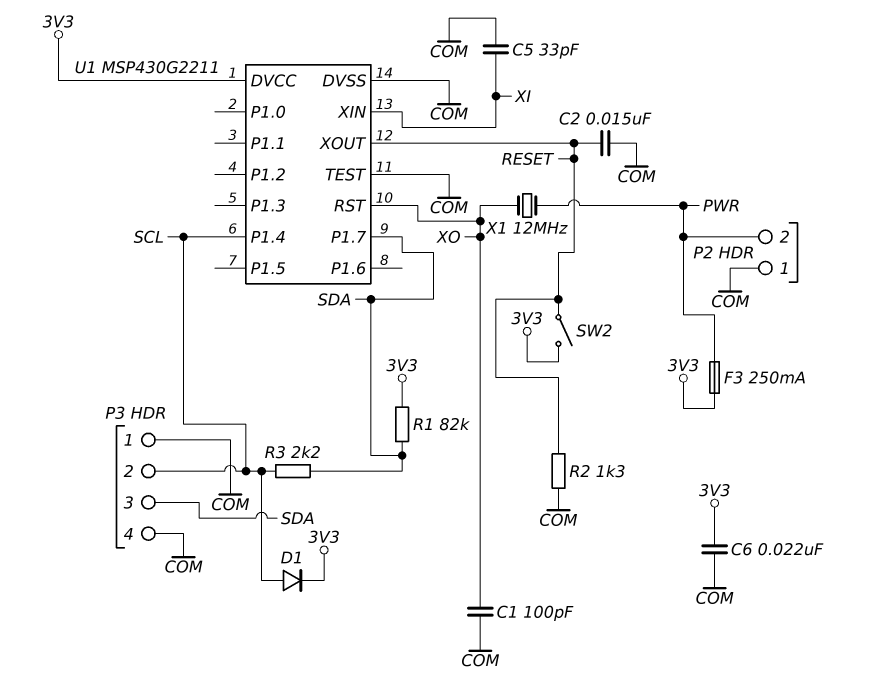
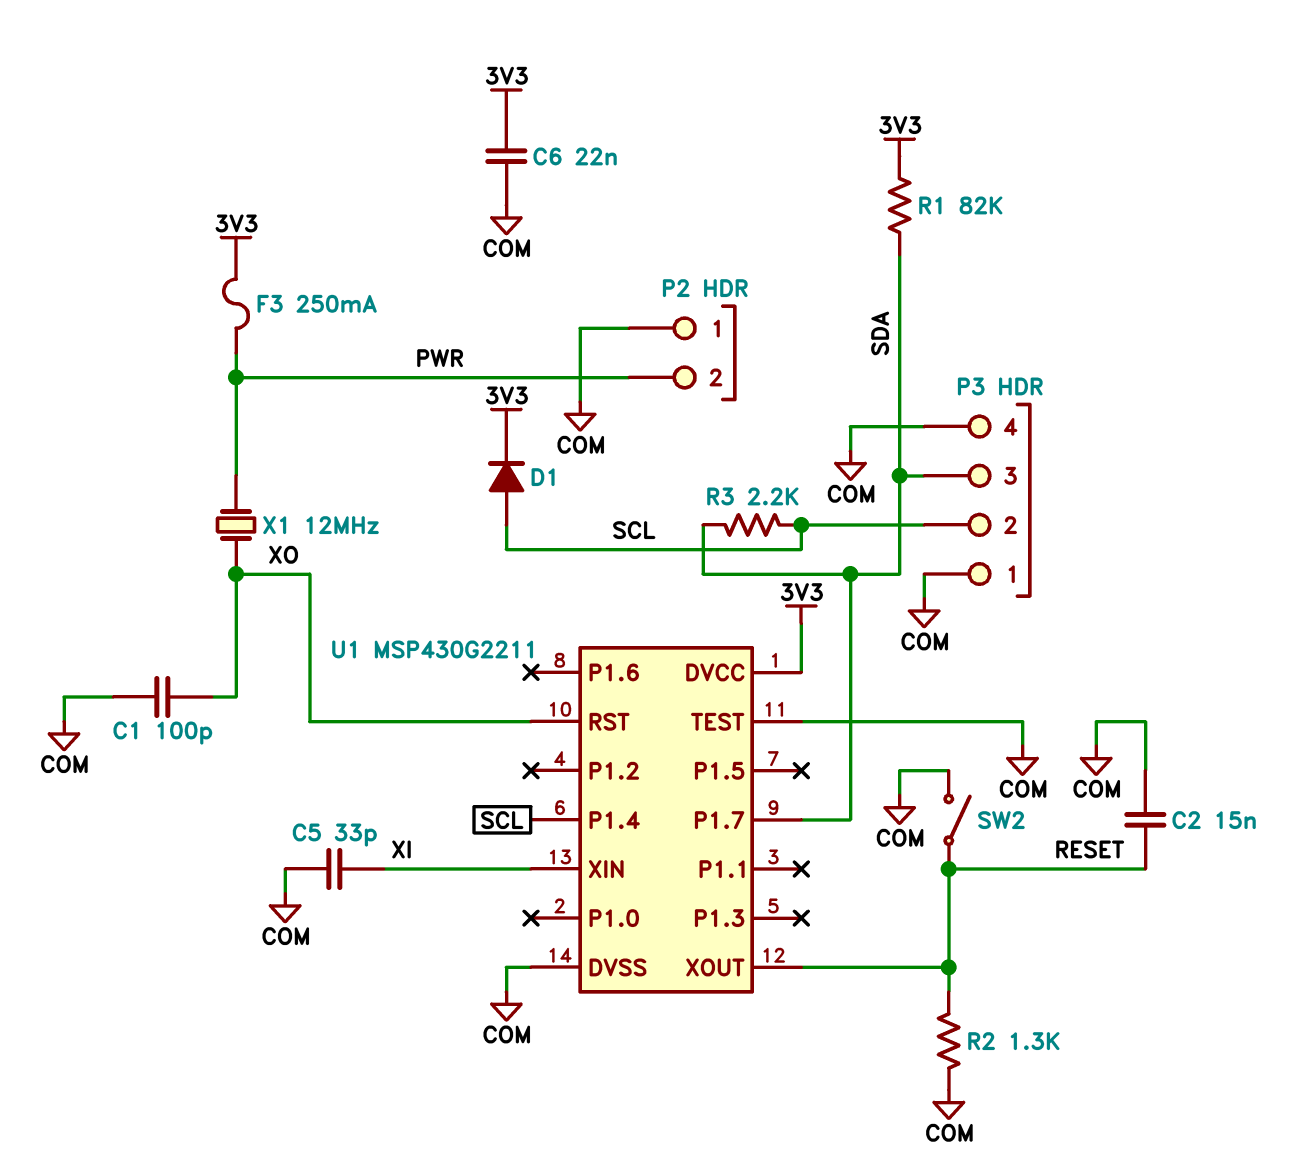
SW2: switch (3V3, RESET) -> switch (COM, RESET)

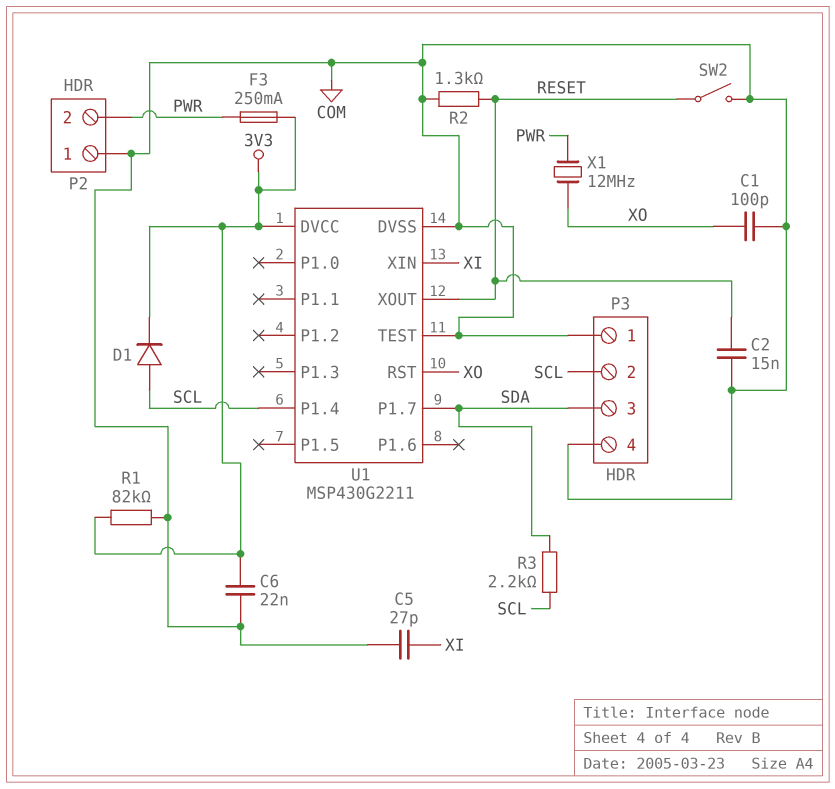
C5: 33pF (COM, XI) -> 27pF (COM, XI)
R1: 82k (3V3, SDA) -> 82k (3V3, COM)

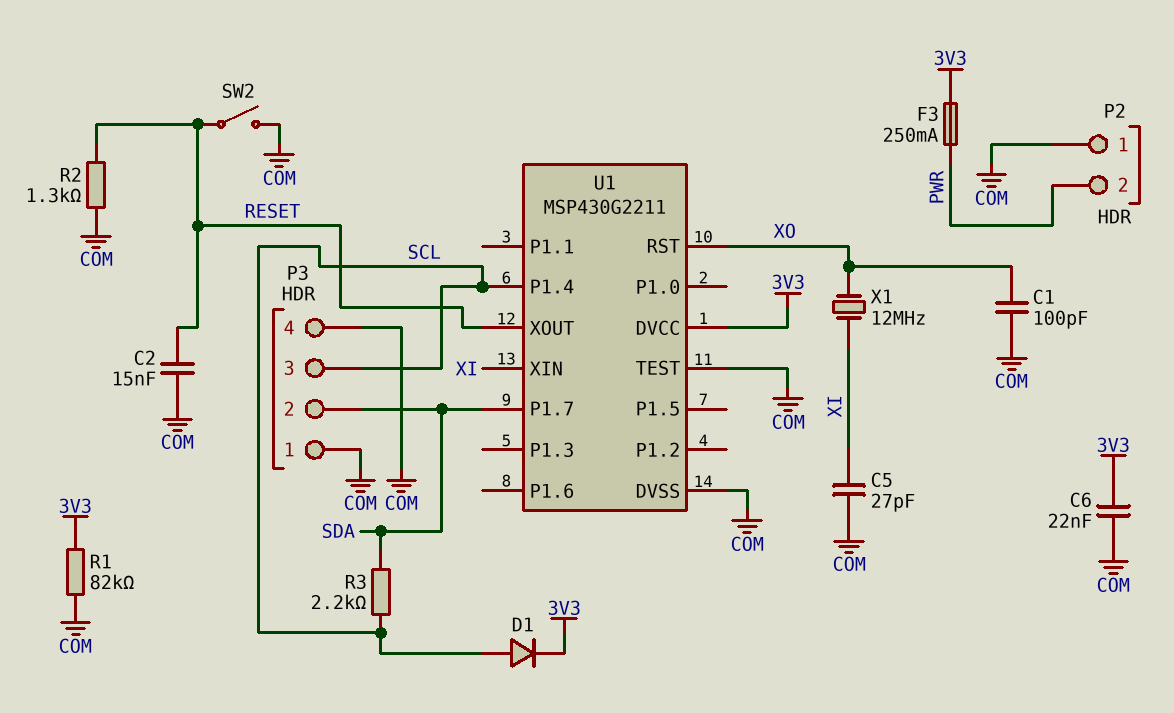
P3 pin 2: SCL -> SDA
P3 pin 3: SDA -> SCL
X1: 12MHz (PWR, XO) -> 12MHz (XI, XO)

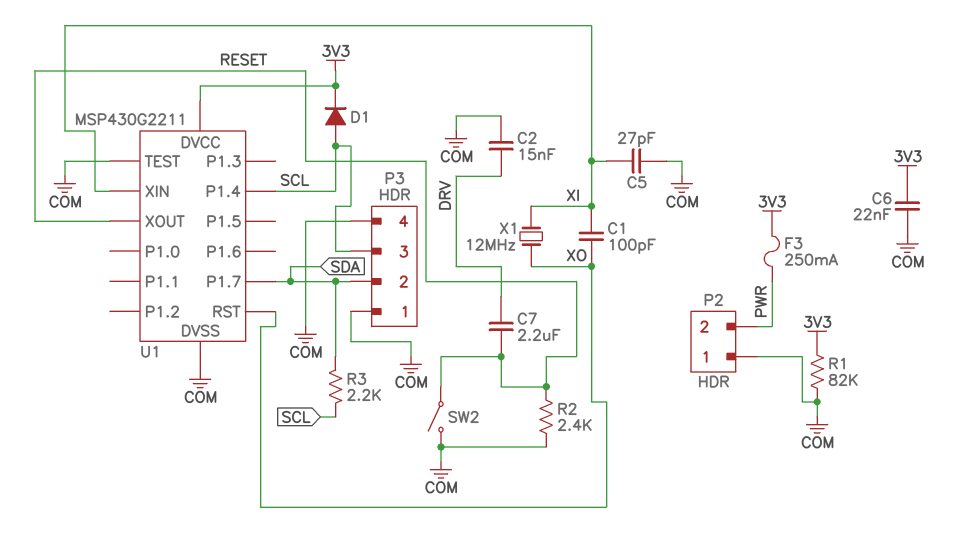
C1: 100pF (COM, XO) -> 100pF (XI, XO)
C2: 15nF (COM, RESET) -> 15nF (COM, DRV)
C7: none -> 2.2uF (DRV, RESET)
R2: 1.3k (COM, RESET) -> 2.4k (COM, RESET)

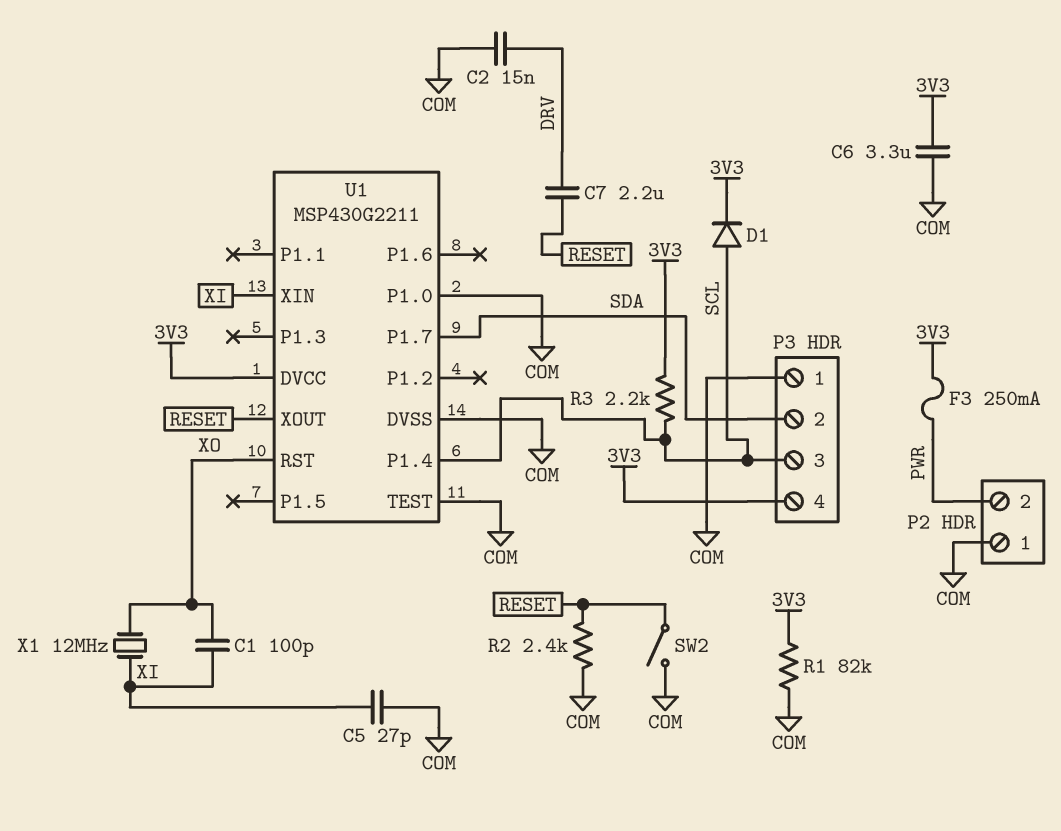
C6: 22nF (3V3, COM) -> 3.3uF (3V3, COM)
P3 pin 4: COM -> 3V3
R3: 2.2k (SCL, SDA) -> 2.2k (3V3, SCL)
U1 pin P1.0: none -> COM

